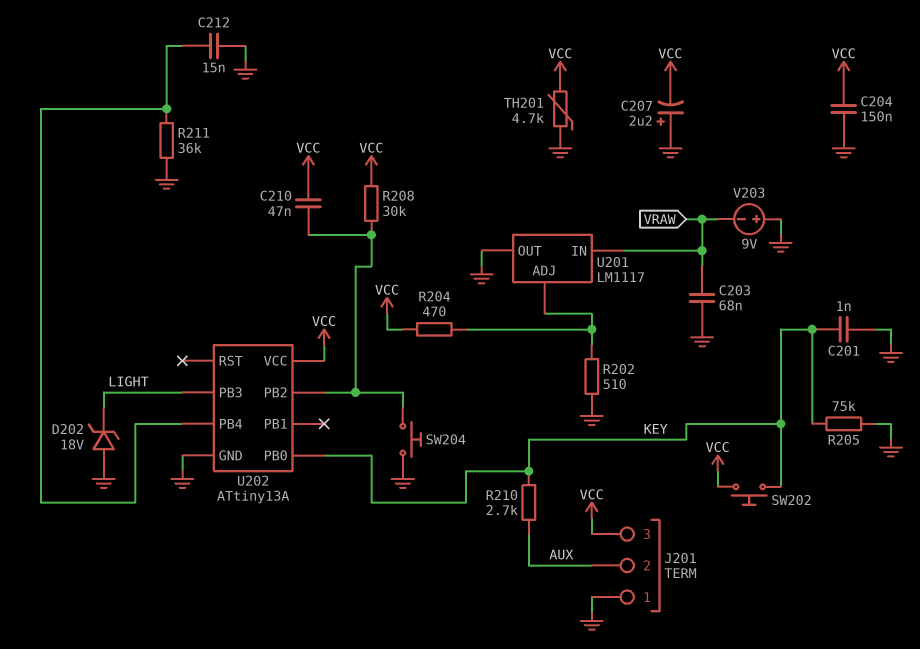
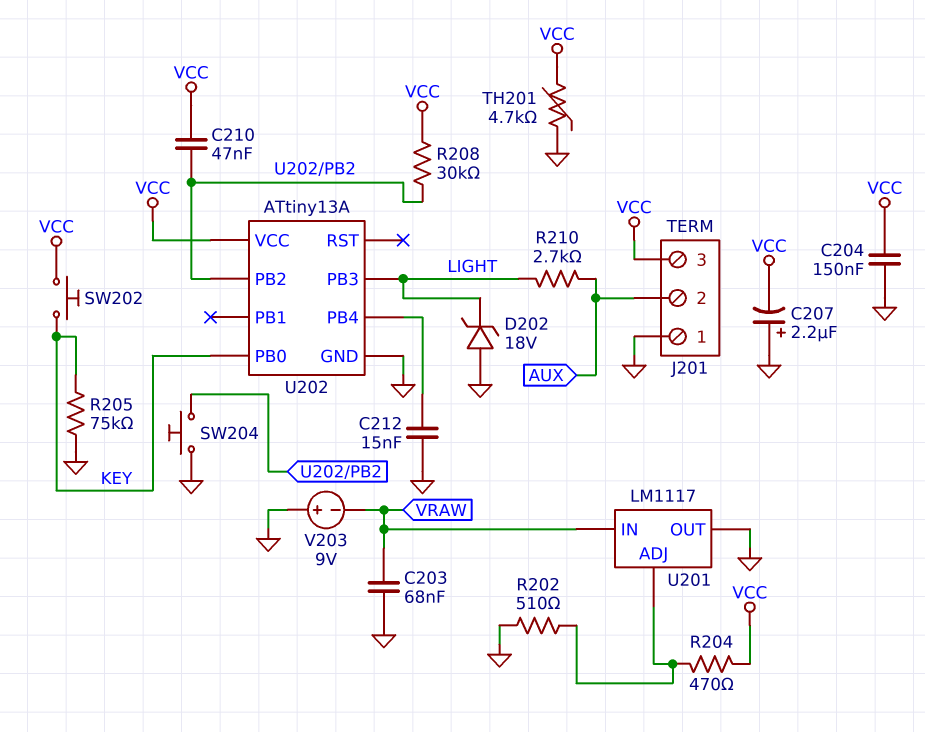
C201: 1nF (GND, KEY) -> none
R210: 2.7k (AUX, KEY) -> 2.7k (AUX, LIGHT)
R211: 36k (GND, U202/PB4) -> none

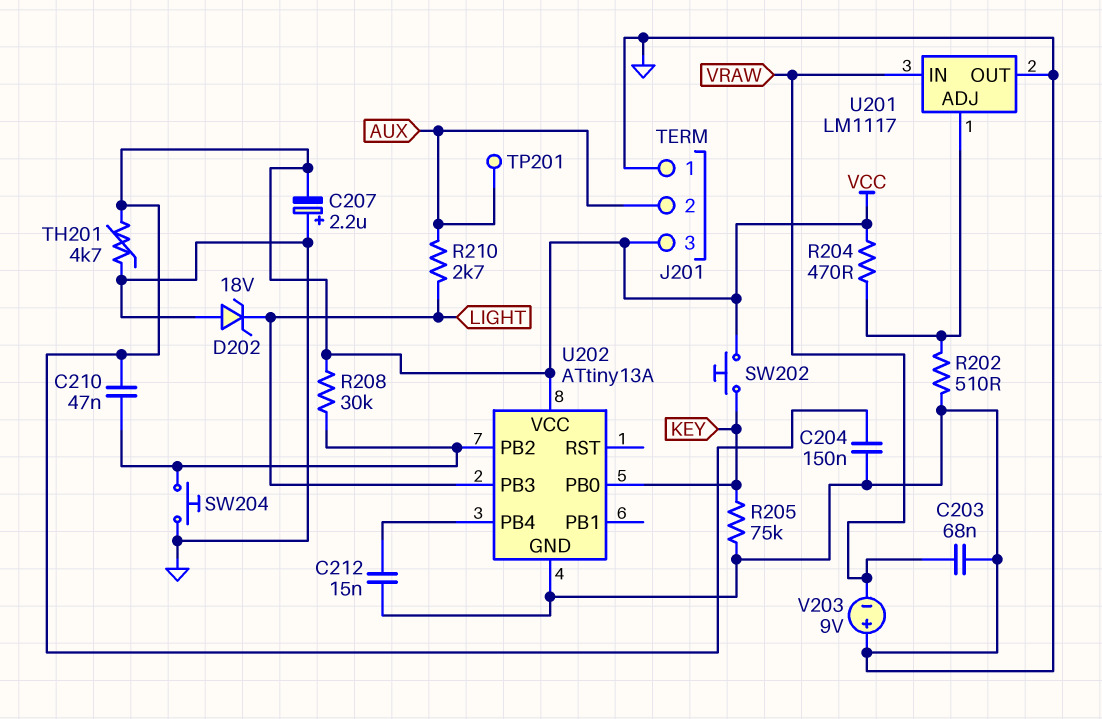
TP201: none -> test point (AUX)

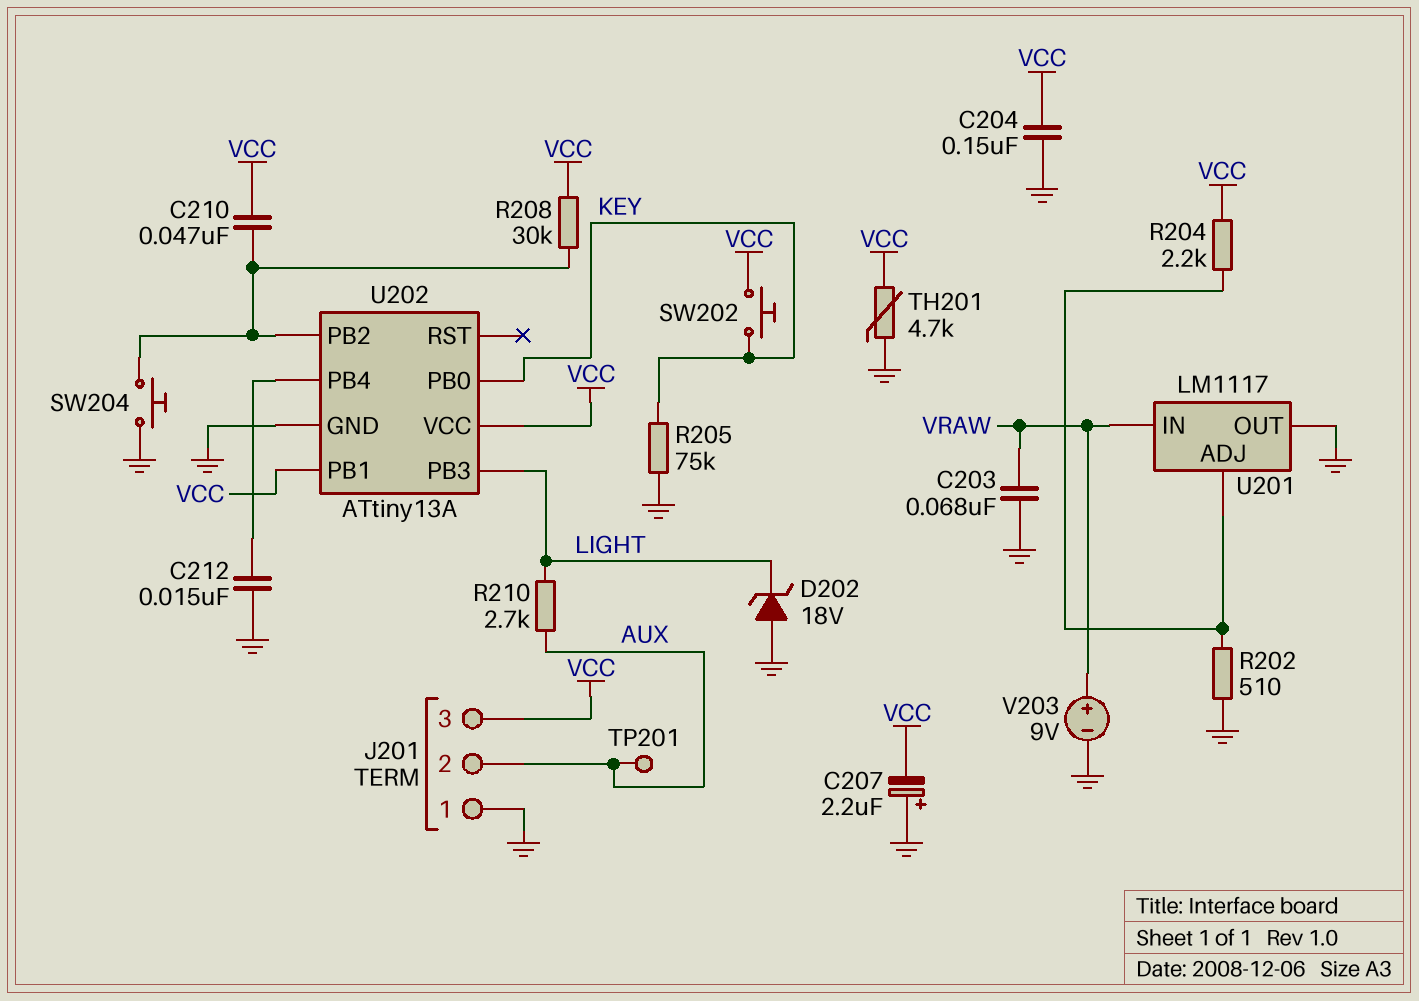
R204: 470 (U201/ADJ, VCC) -> 2.2k (U201/ADJ, VCC)
U202 pin PB1: none -> VCC
V203: 9V (plus GND, minus VRAW) -> 9V (plus VRAW, minus GND)

